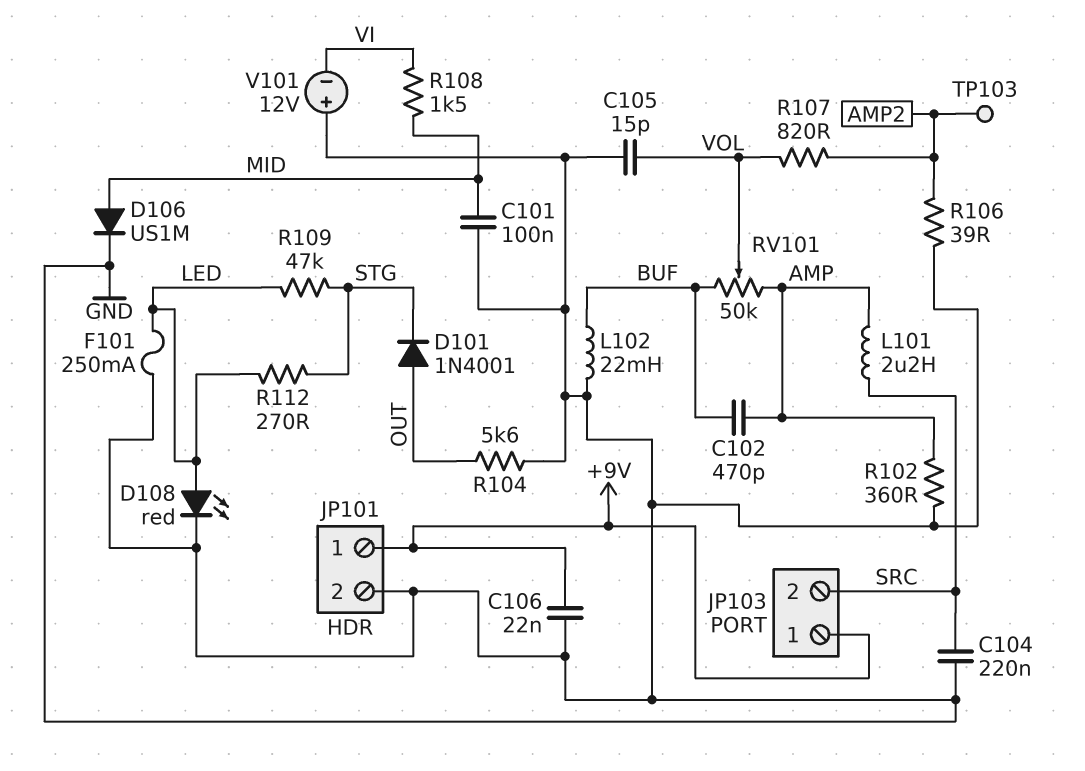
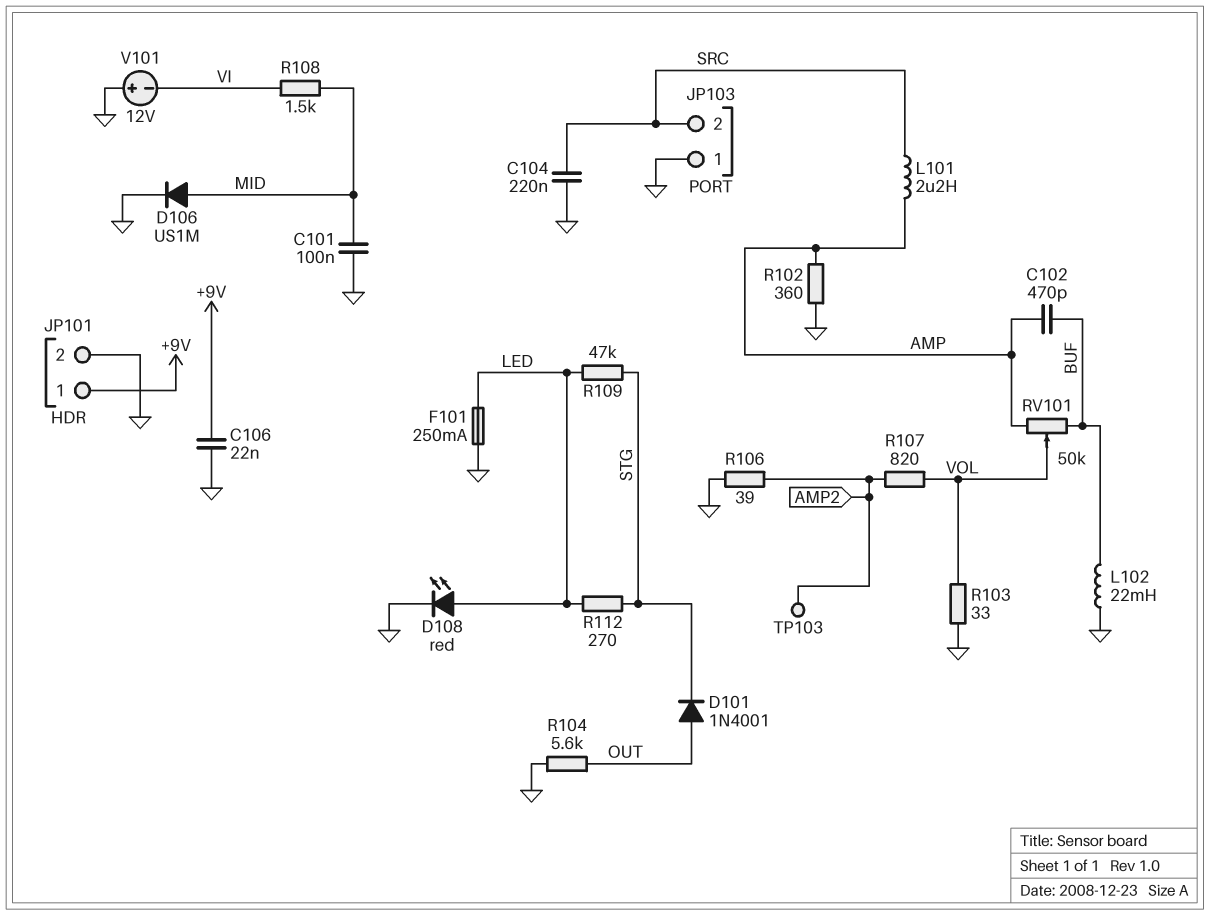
C105: 15pF (GND, VOL) -> none
JP103 pin 1: +9V -> GND
R103: none -> 33 (GND, VOL)

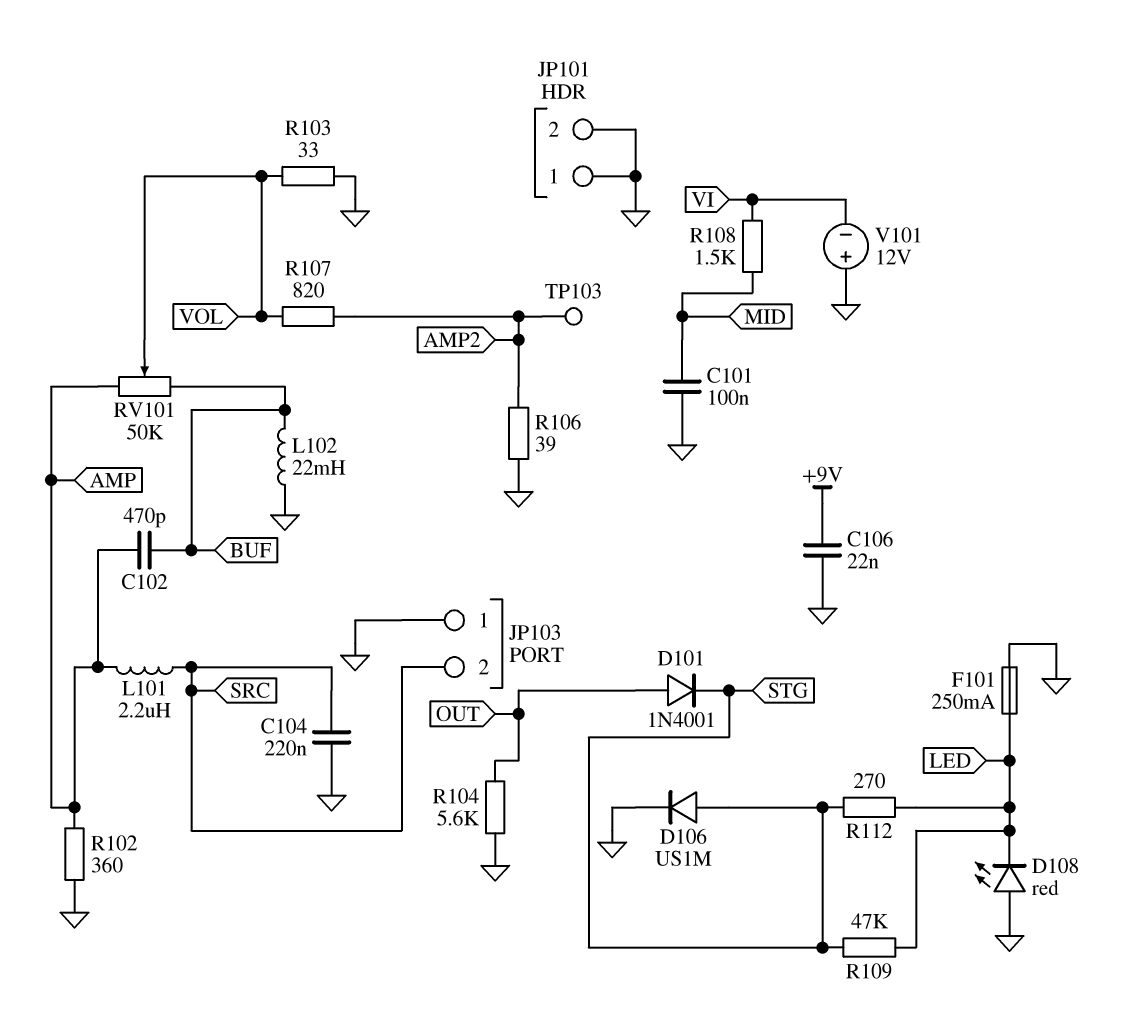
D106: diode US1M (A MID, K GND) -> diode US1M (A STG, K GND)
D108: LED red (A LED, K GND) -> LED red (A GND, K LED)
JP101 pin 1: +9V -> GND

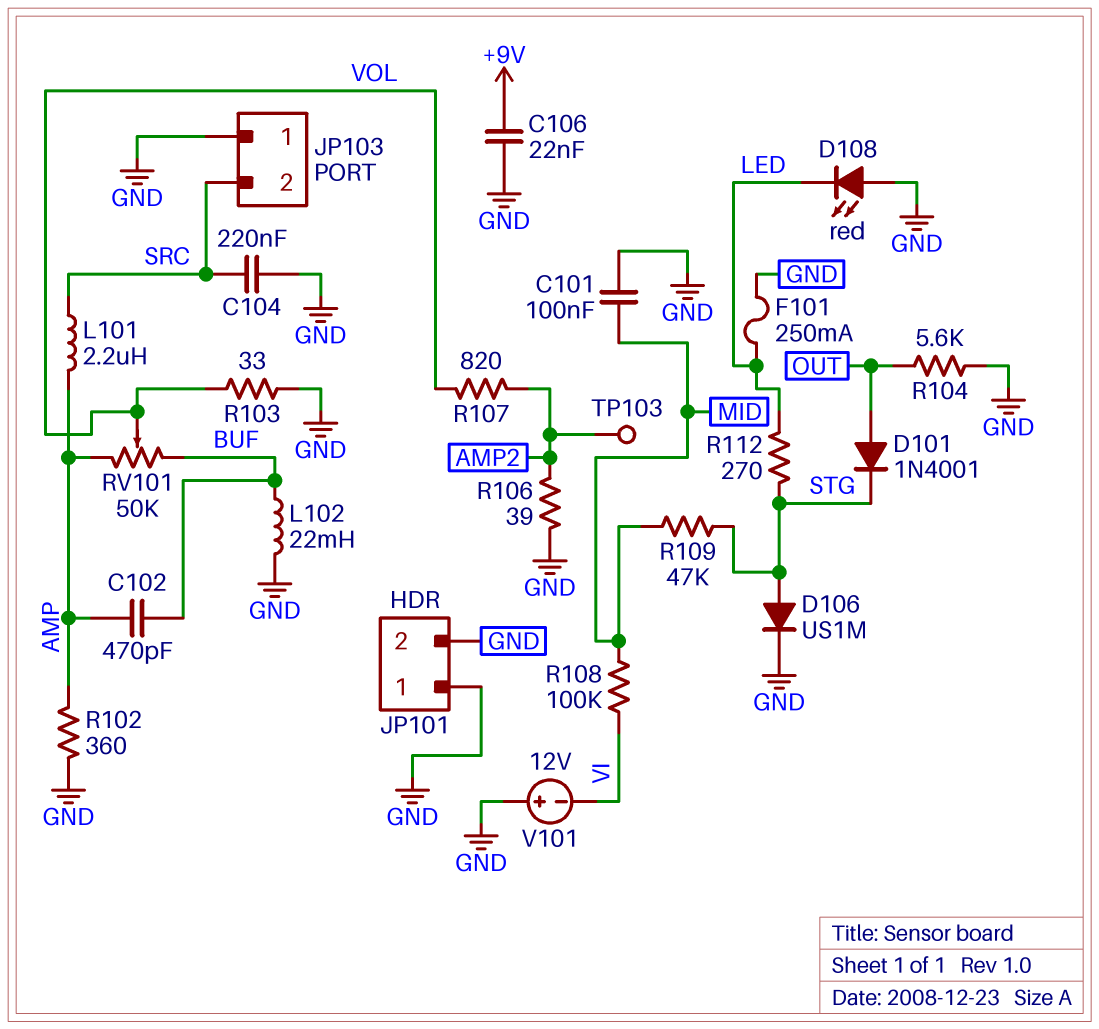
R108: 1.5k (MID, VI) -> 100k (MID, VI)
R109: 47k (LED, STG) -> 47k (MID, STG)

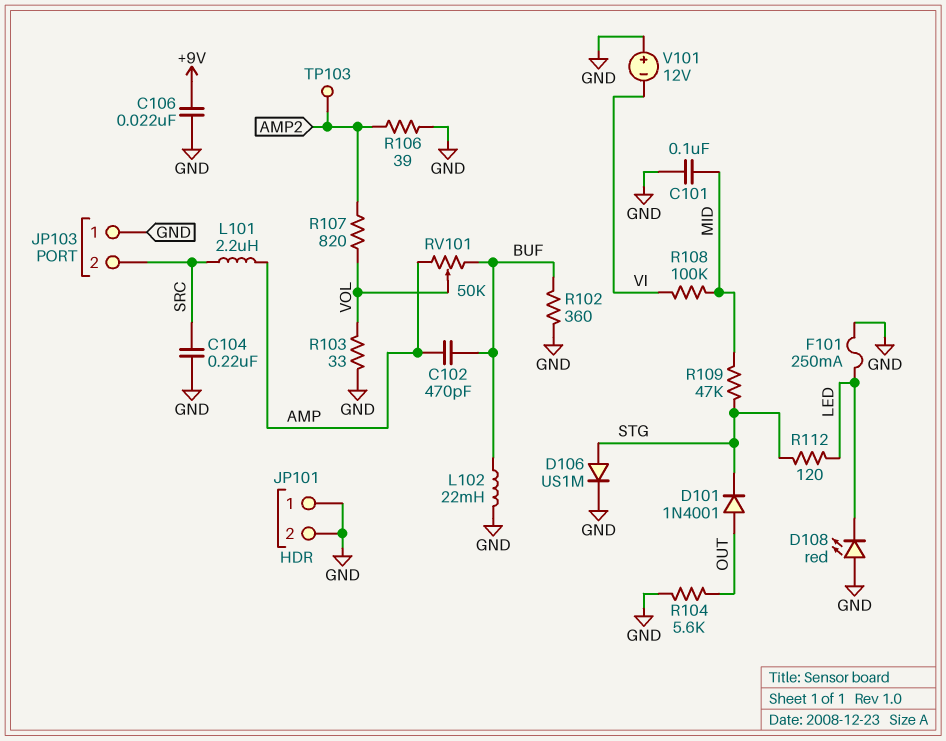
R102: 360 (AMP, GND) -> 360 (BUF, GND)
R112: 270 (LED, STG) -> 120 (LED, STG)

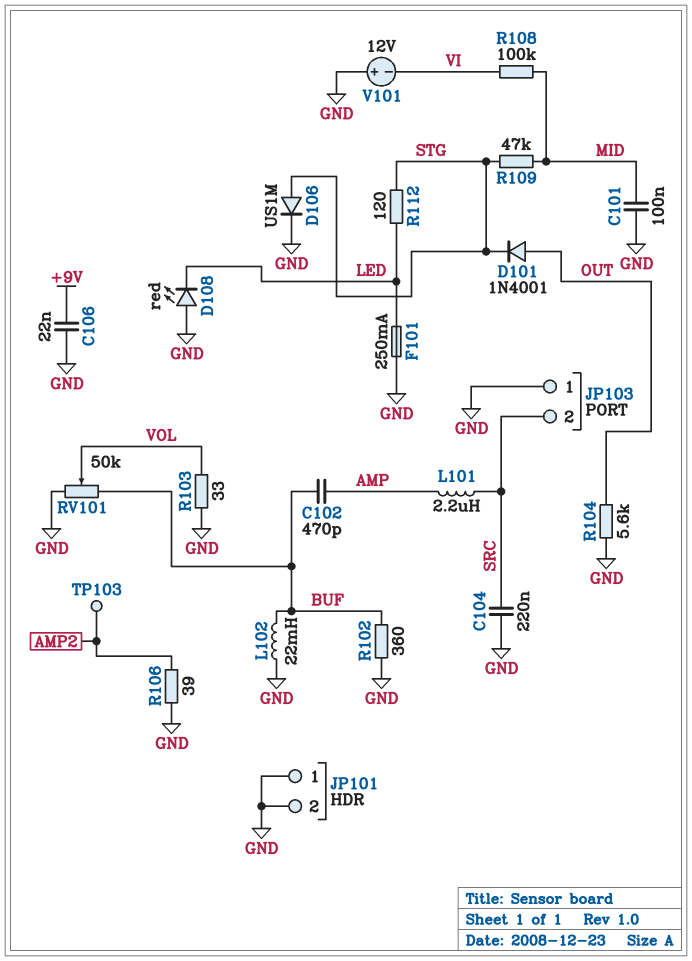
R107: 820 (AMP2, VOL) -> none
RV101: 50k (AMP, BUF, wiper VOL) -> 50k (BUF, GND, wiper VOL)

